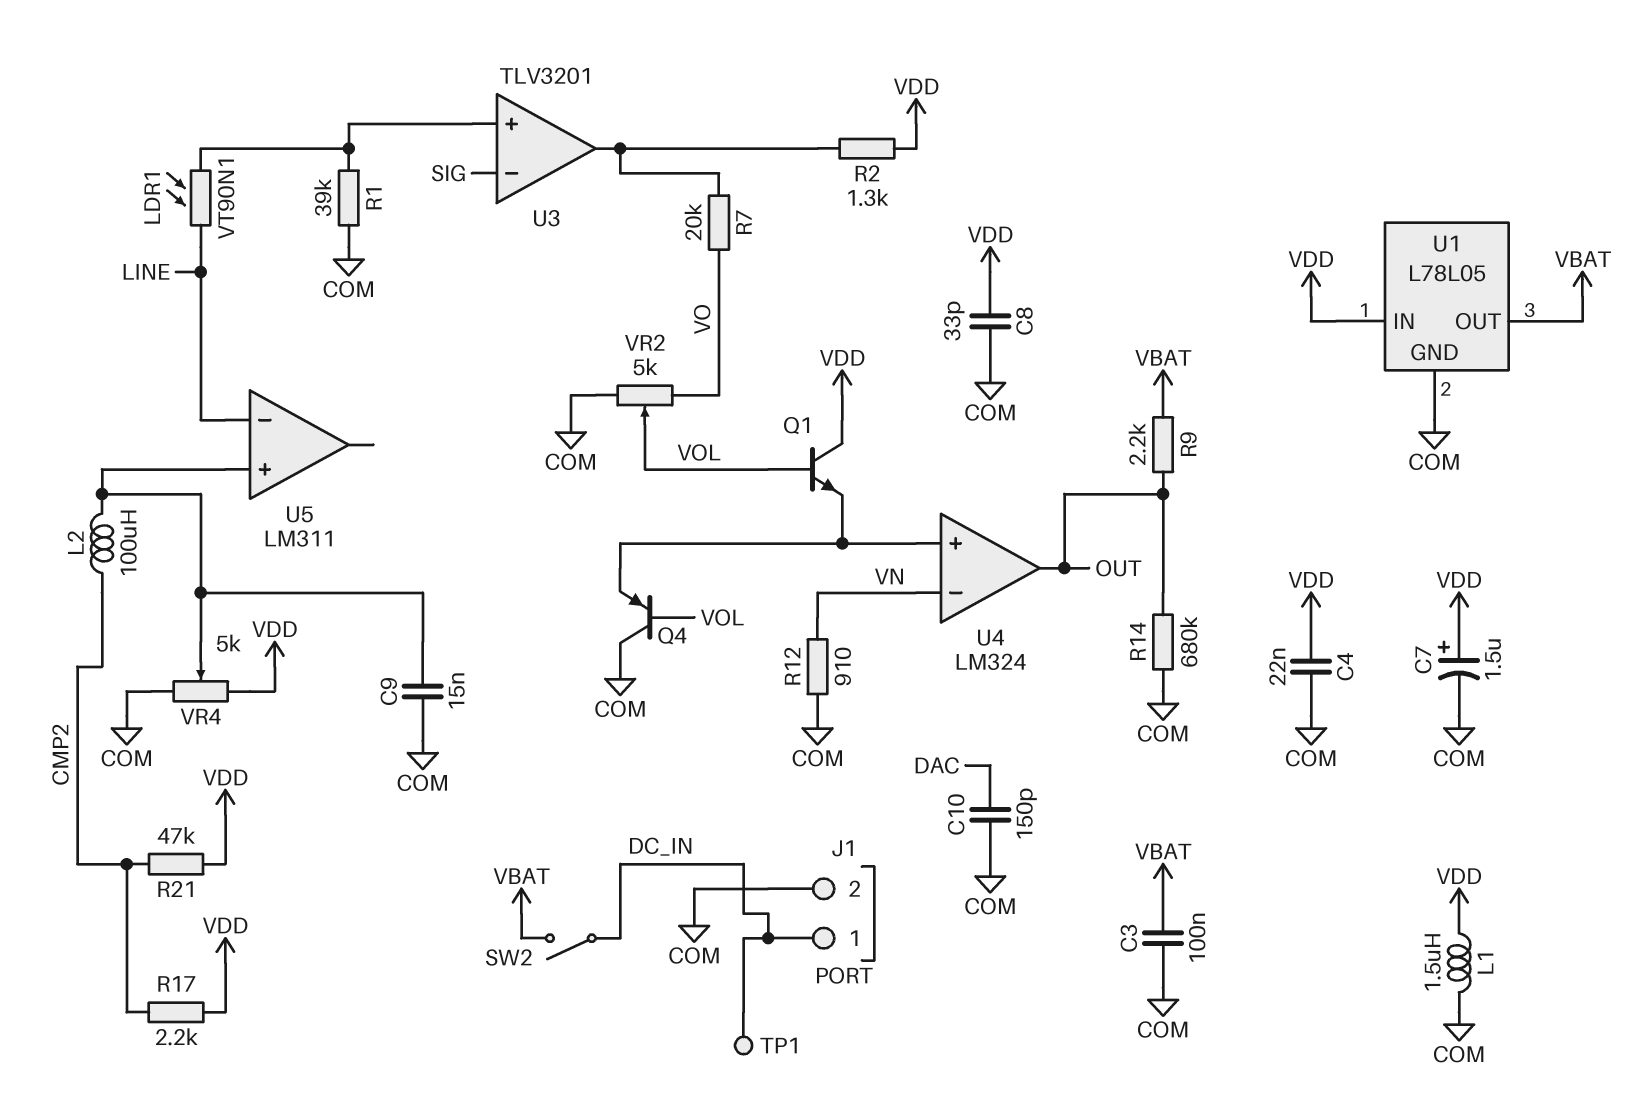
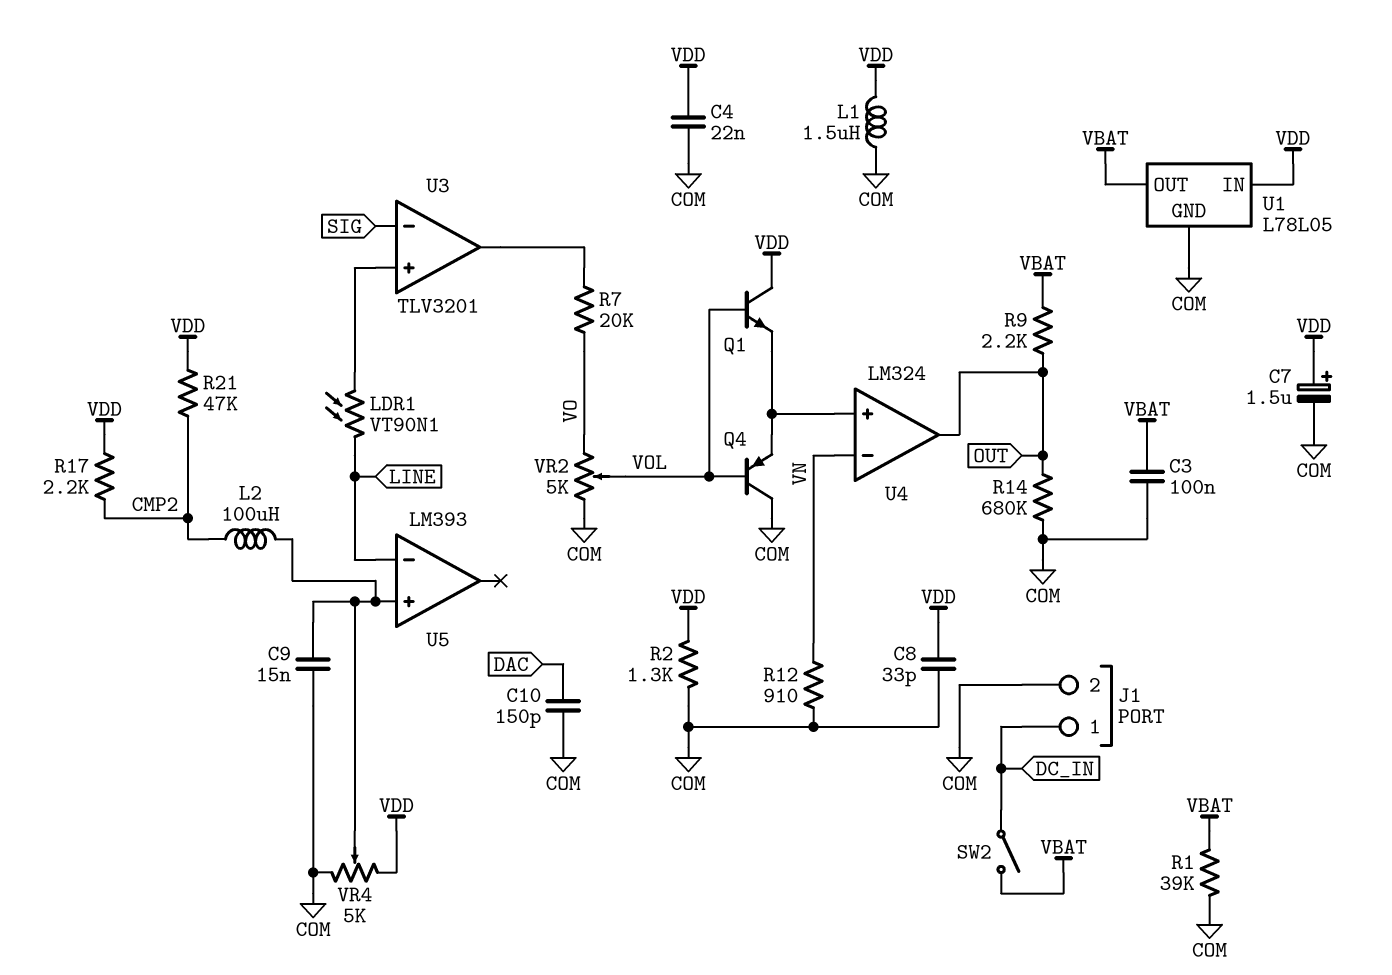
R1: 39k (COM, U3/in+) -> 39k (COM, VBAT)
R2: 1.3k (U3/out, VDD) -> 1.3k (COM, VDD)
TP1: test point (DC_IN) -> none
U5: LM311 -> LM393

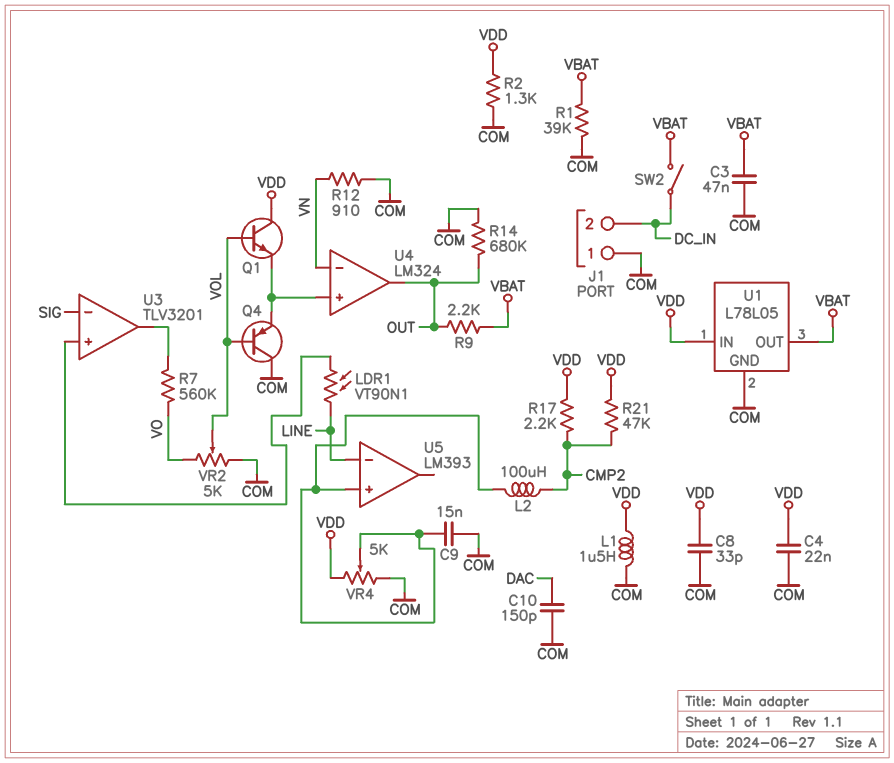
C3: 100nF (COM, VBAT) -> 47nF (COM, VBAT)
C7: 1.5uF (plus VDD, minus COM) -> none
J1 pin 1: DC_IN -> COM
J1 pin 2: COM -> DC_IN
R7: 20k (U3/out, VO) -> 560k (U3/out, VO)

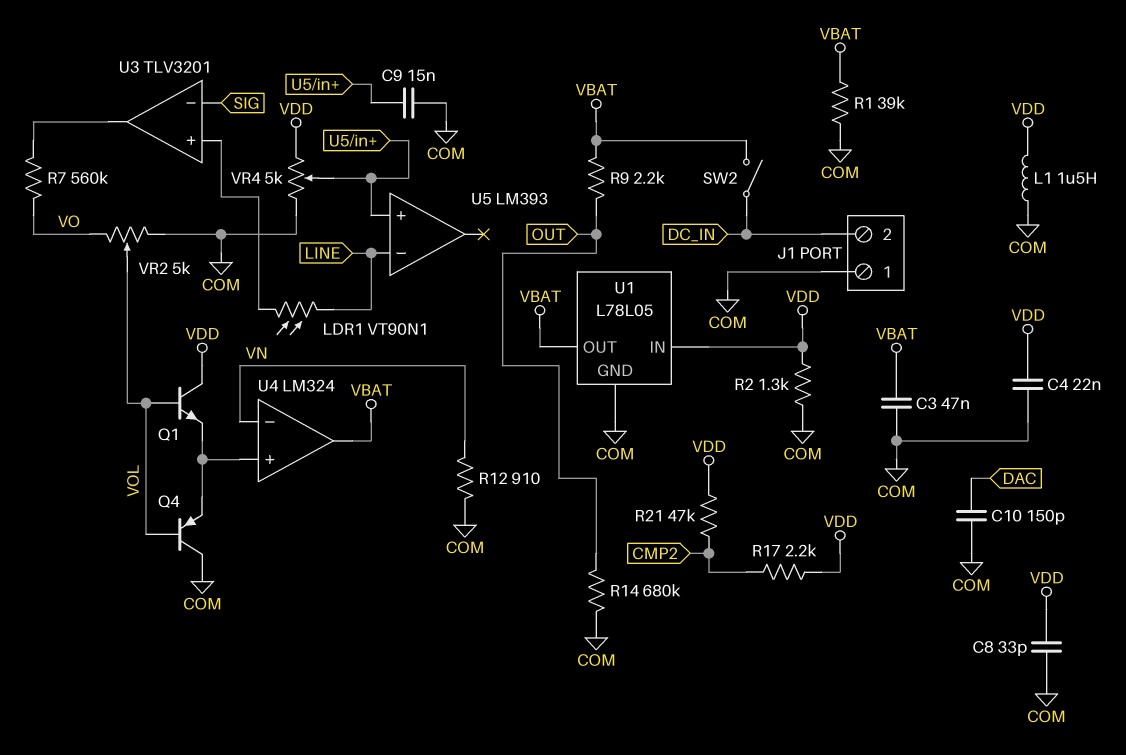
L2: 100uH (CMP2, U5/in+) -> none
U4 pin out: OUT -> VBAT

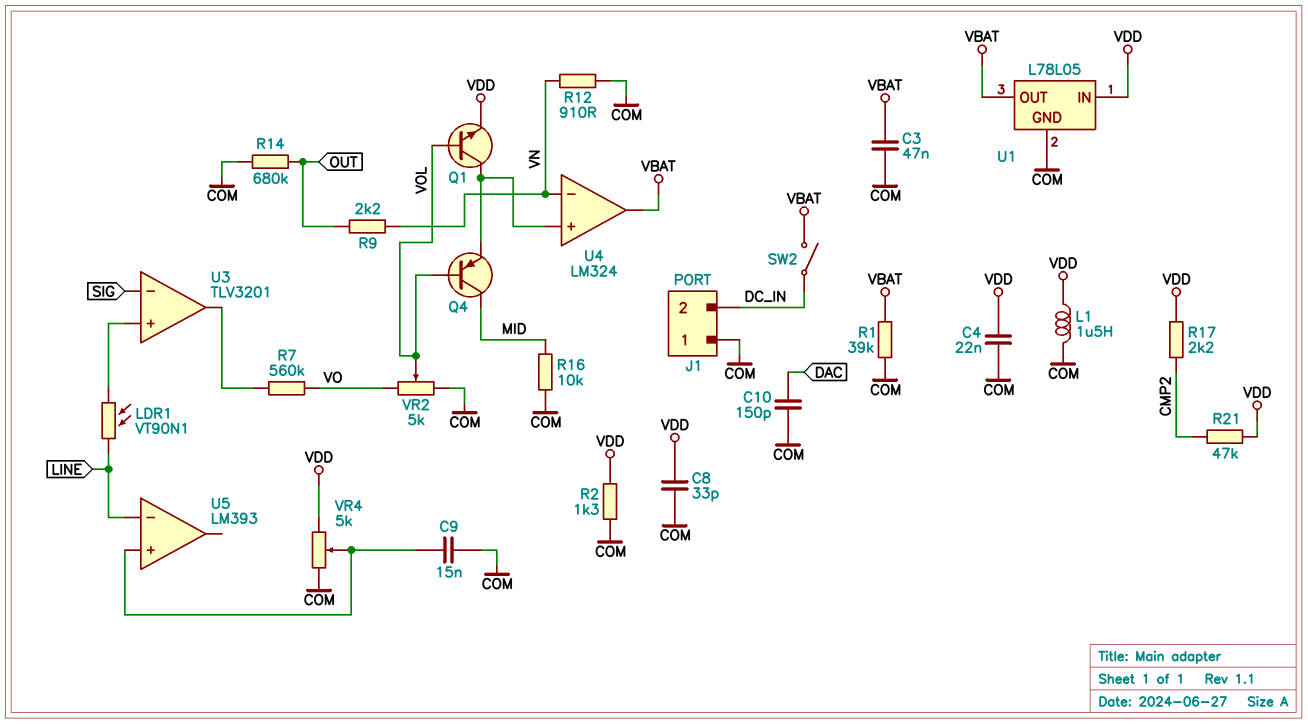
Q1: NPN (B VOL, C VDD, E U4/in+) -> NPN (B VOL, C U4/in+, E VDD)
Q4: PNP (B VOL, C COM, E U4/in+) -> PNP (B VOL, C MID, E U4/in+)
R9: 2.2k (OUT, VBAT) -> 2.2k (OUT, VN)
R16: none -> 10k (COM, MID)

